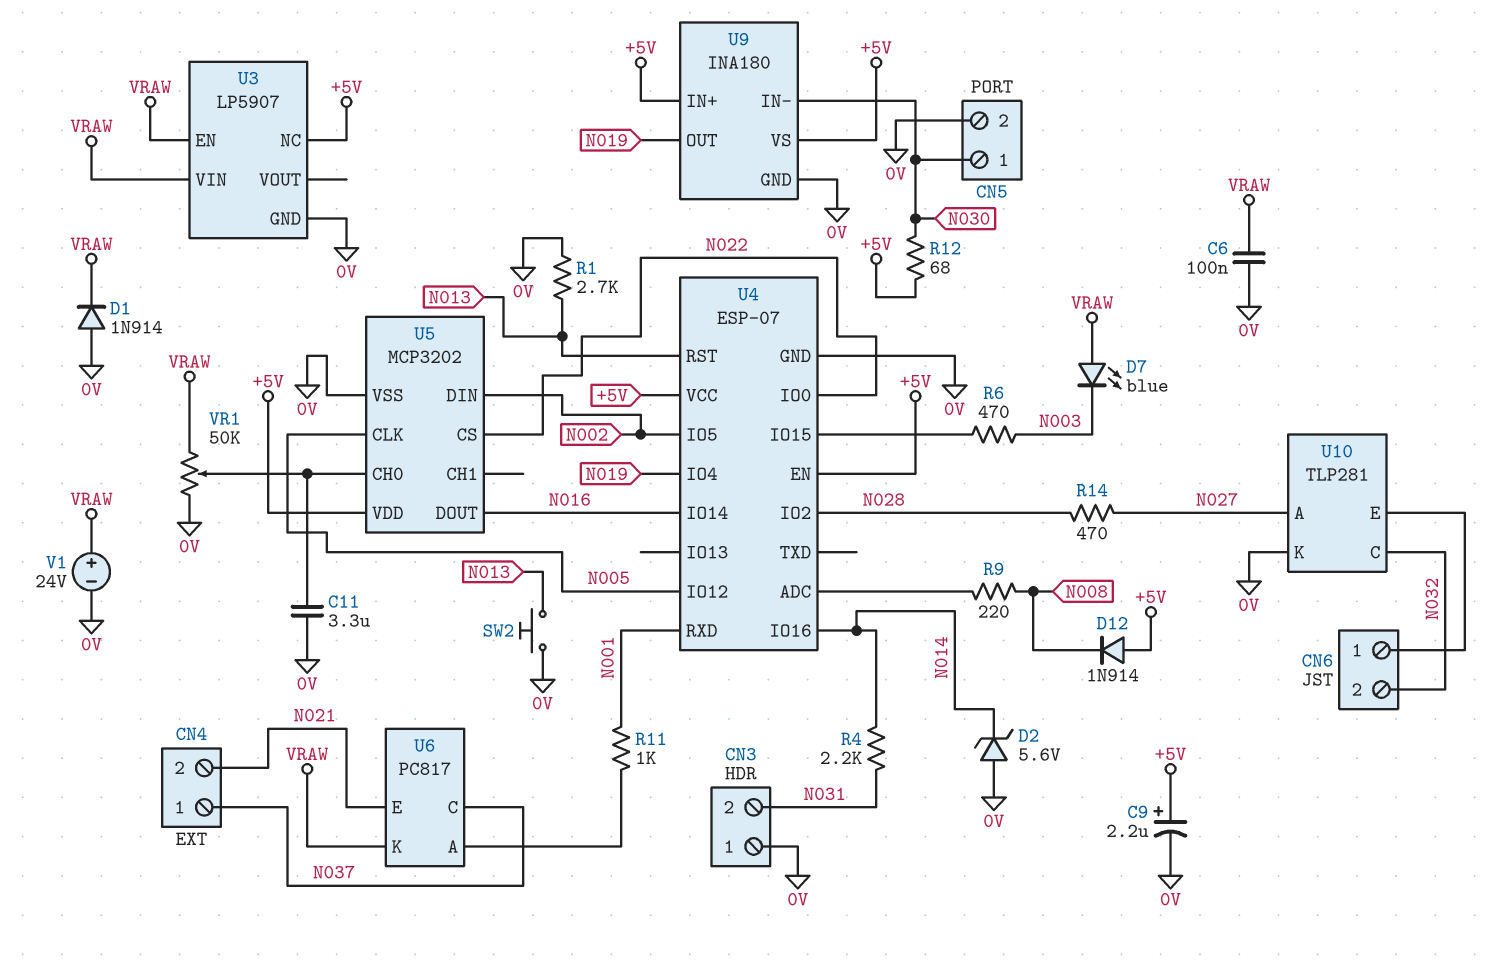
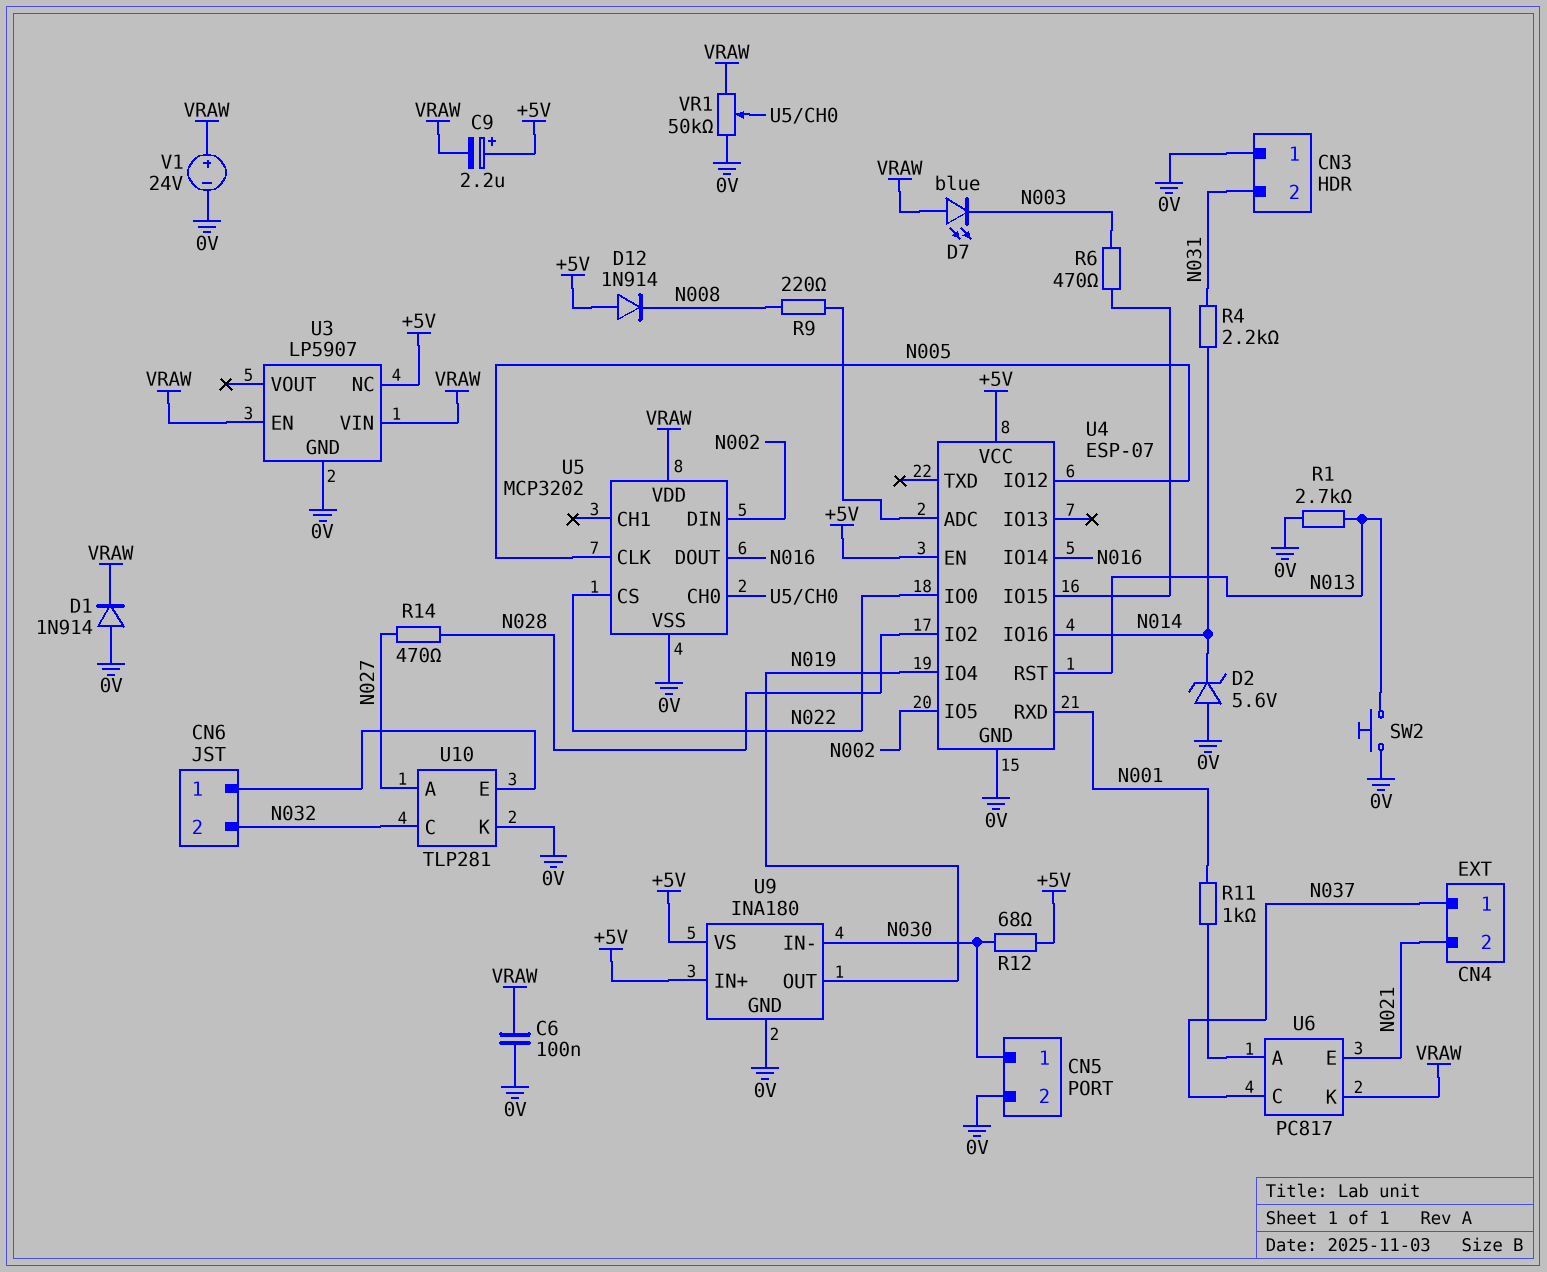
C9: 2.2uF (plus +5V, minus 0V) -> 2.2uF (plus +5V, minus VRAW)
C11: 3.3uF (0V, U5/CH0) -> none
U5 pin VDD: +5V -> VRAW

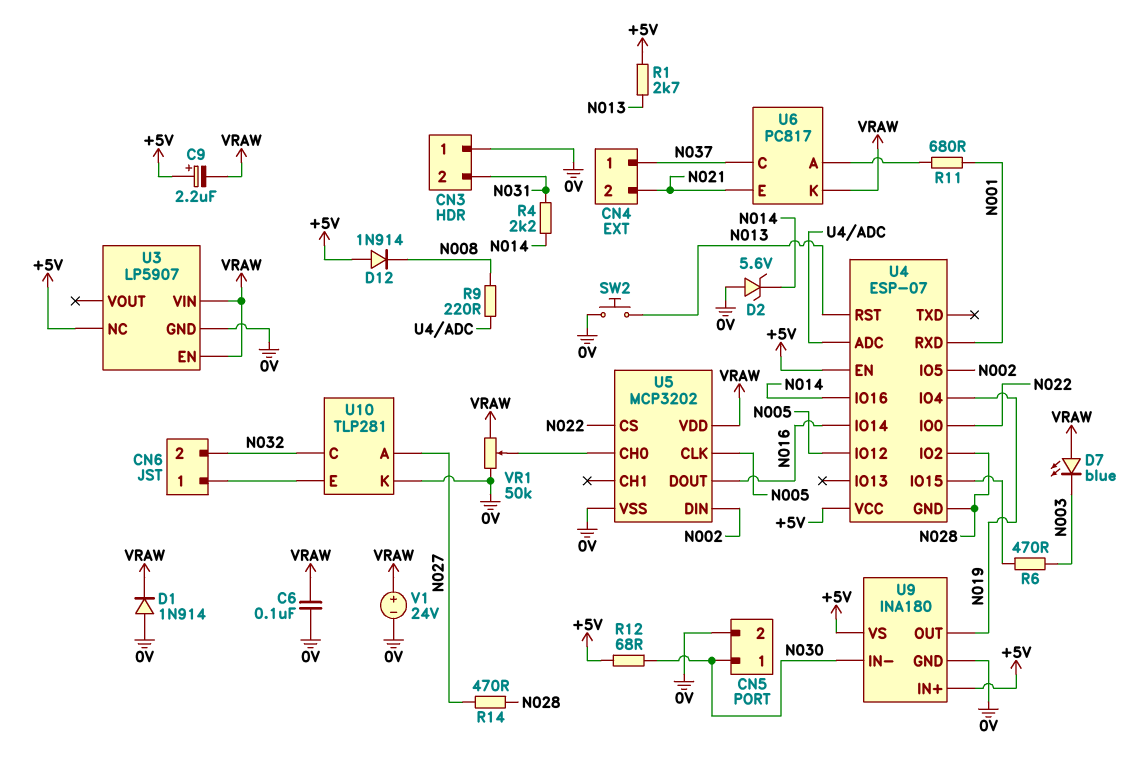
R1: 2.7k (0V, N013) -> 2.7k (+5V, N013)
R11: 1k (N001, U6/A) -> 680 (N001, U6/A)
U4 pin GND: 0V -> N028

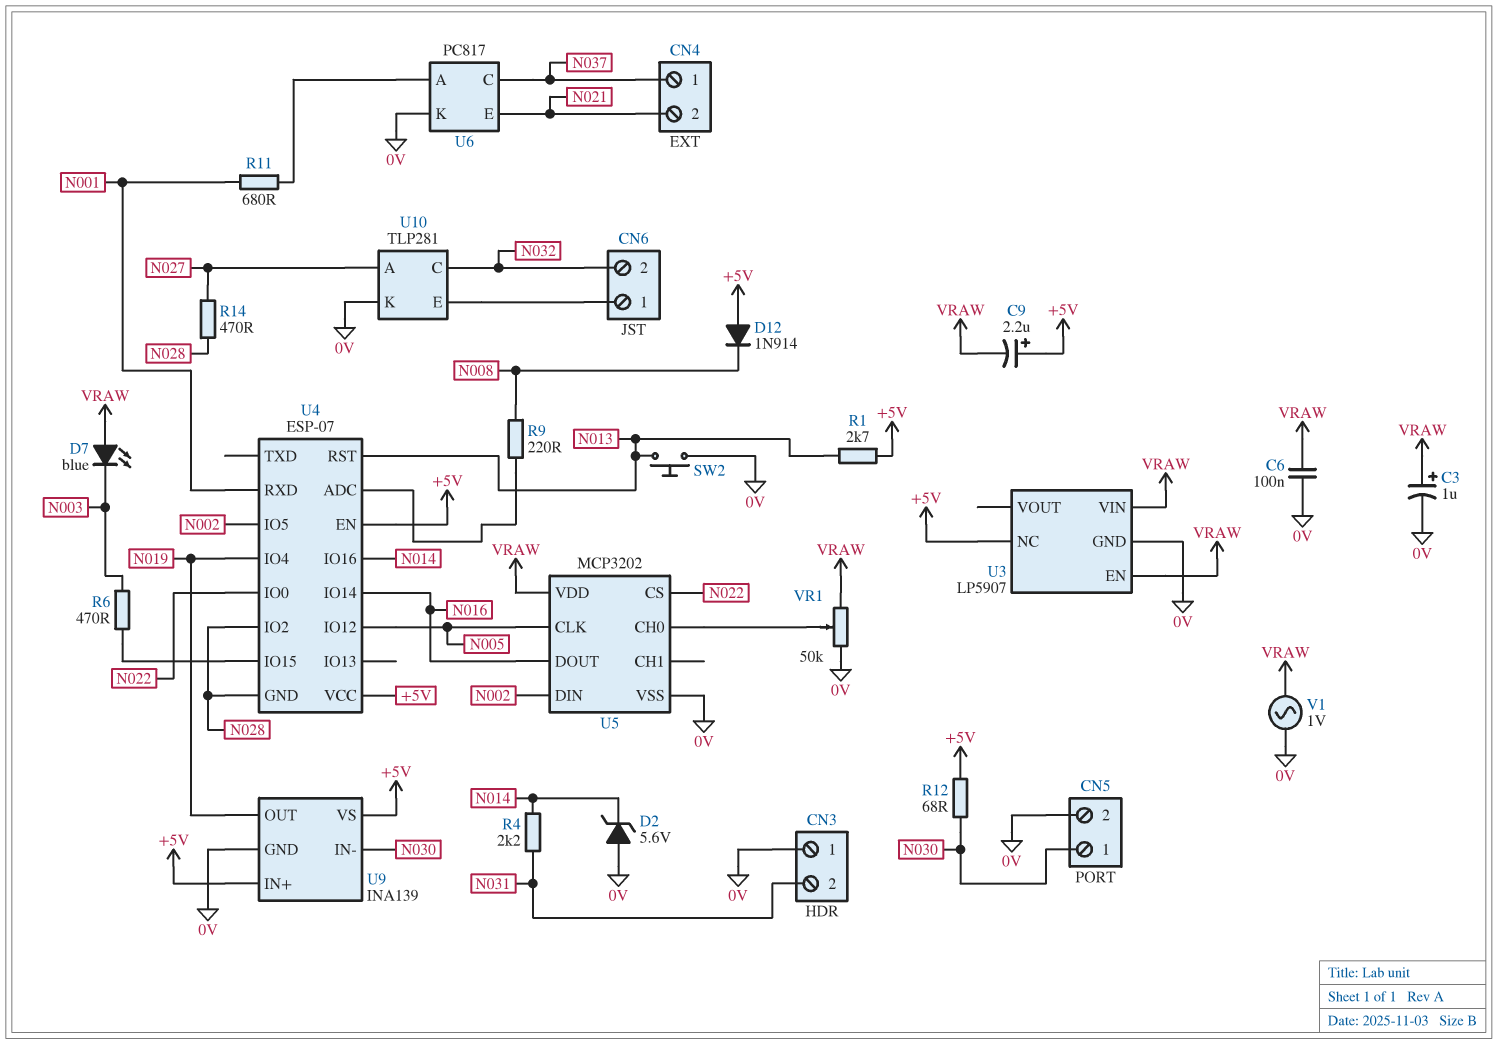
C3: none -> 1uF (plus VRAW, minus 0V)
D1: diode 1N914 (A 0V, K VRAW) -> none
U6 pin K: VRAW -> 0V
U9: INA180 -> INA139
V1: 24V (plus VRAW, minus 0V) -> AC 1V (0V, VRAW)

